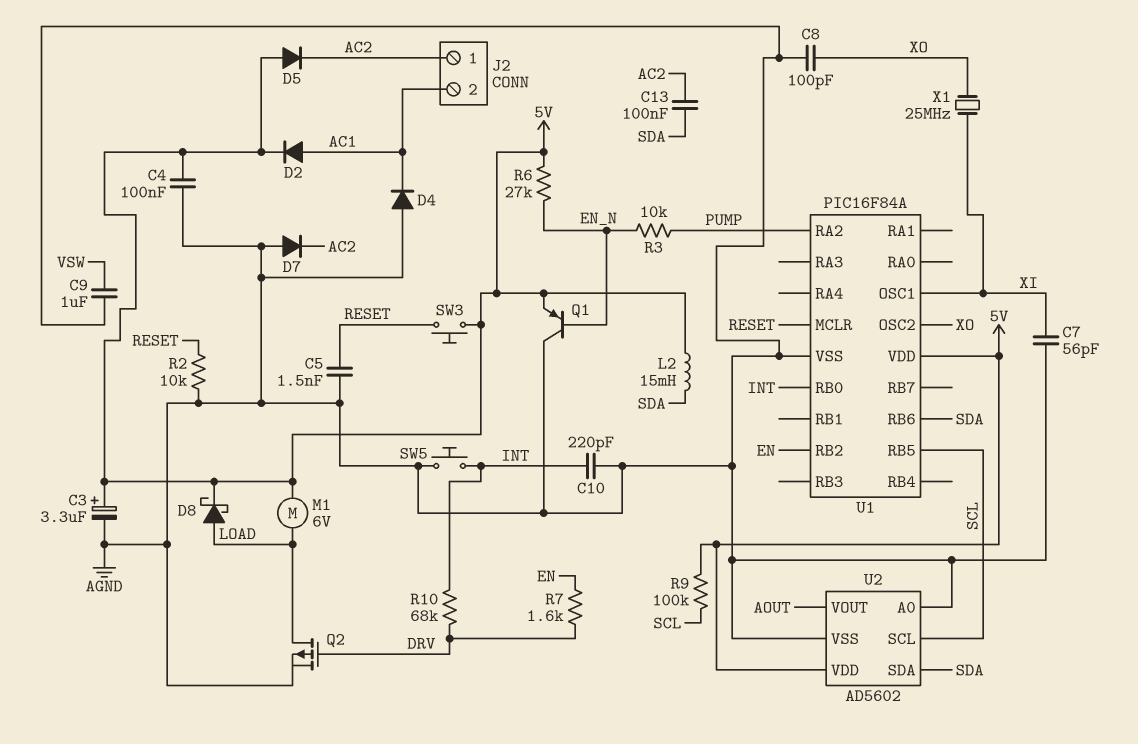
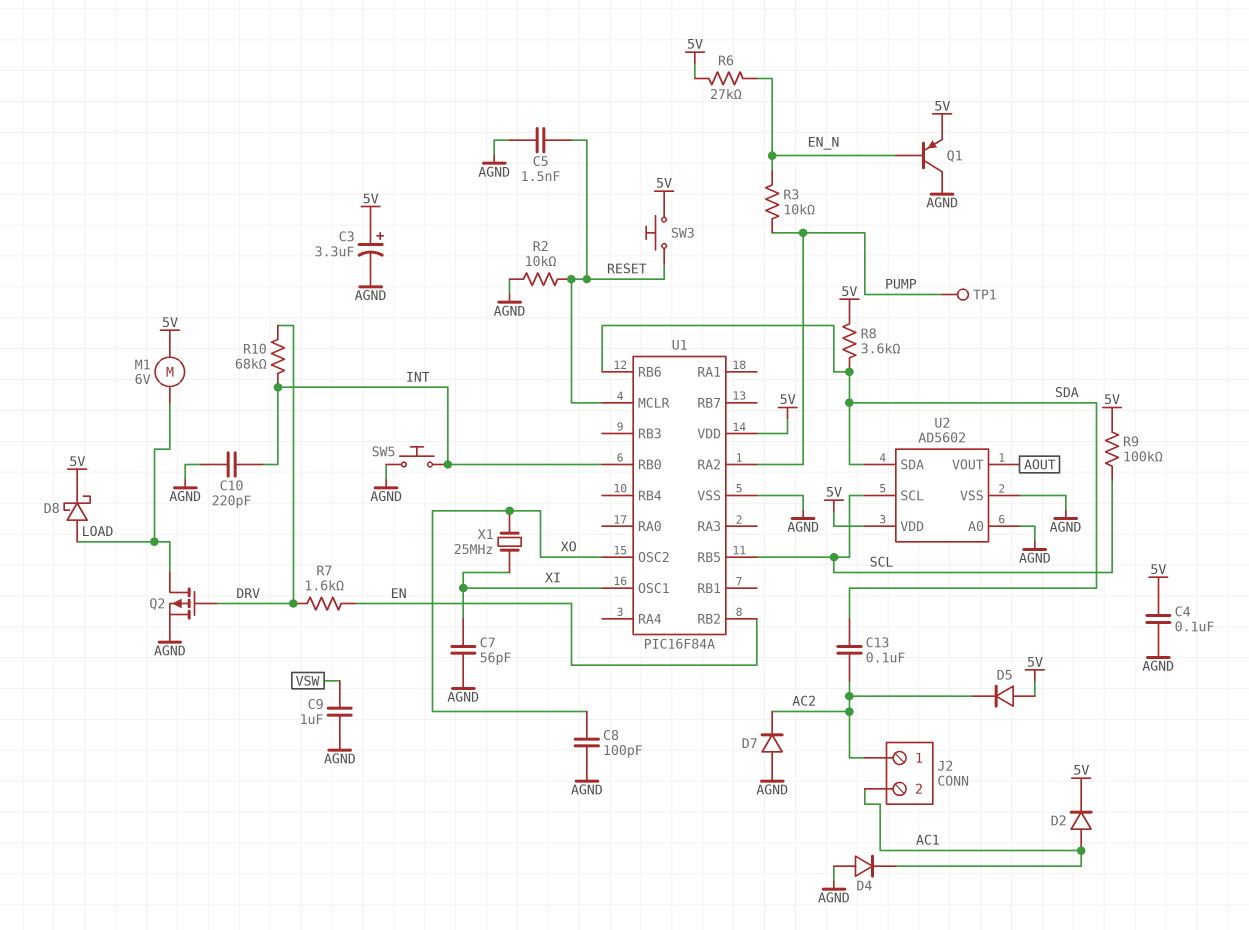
L2: 15mH (5V, SDA) -> none
R8: none -> 3.6k (5V, SDA)
TP1: none -> test point (PUMP)

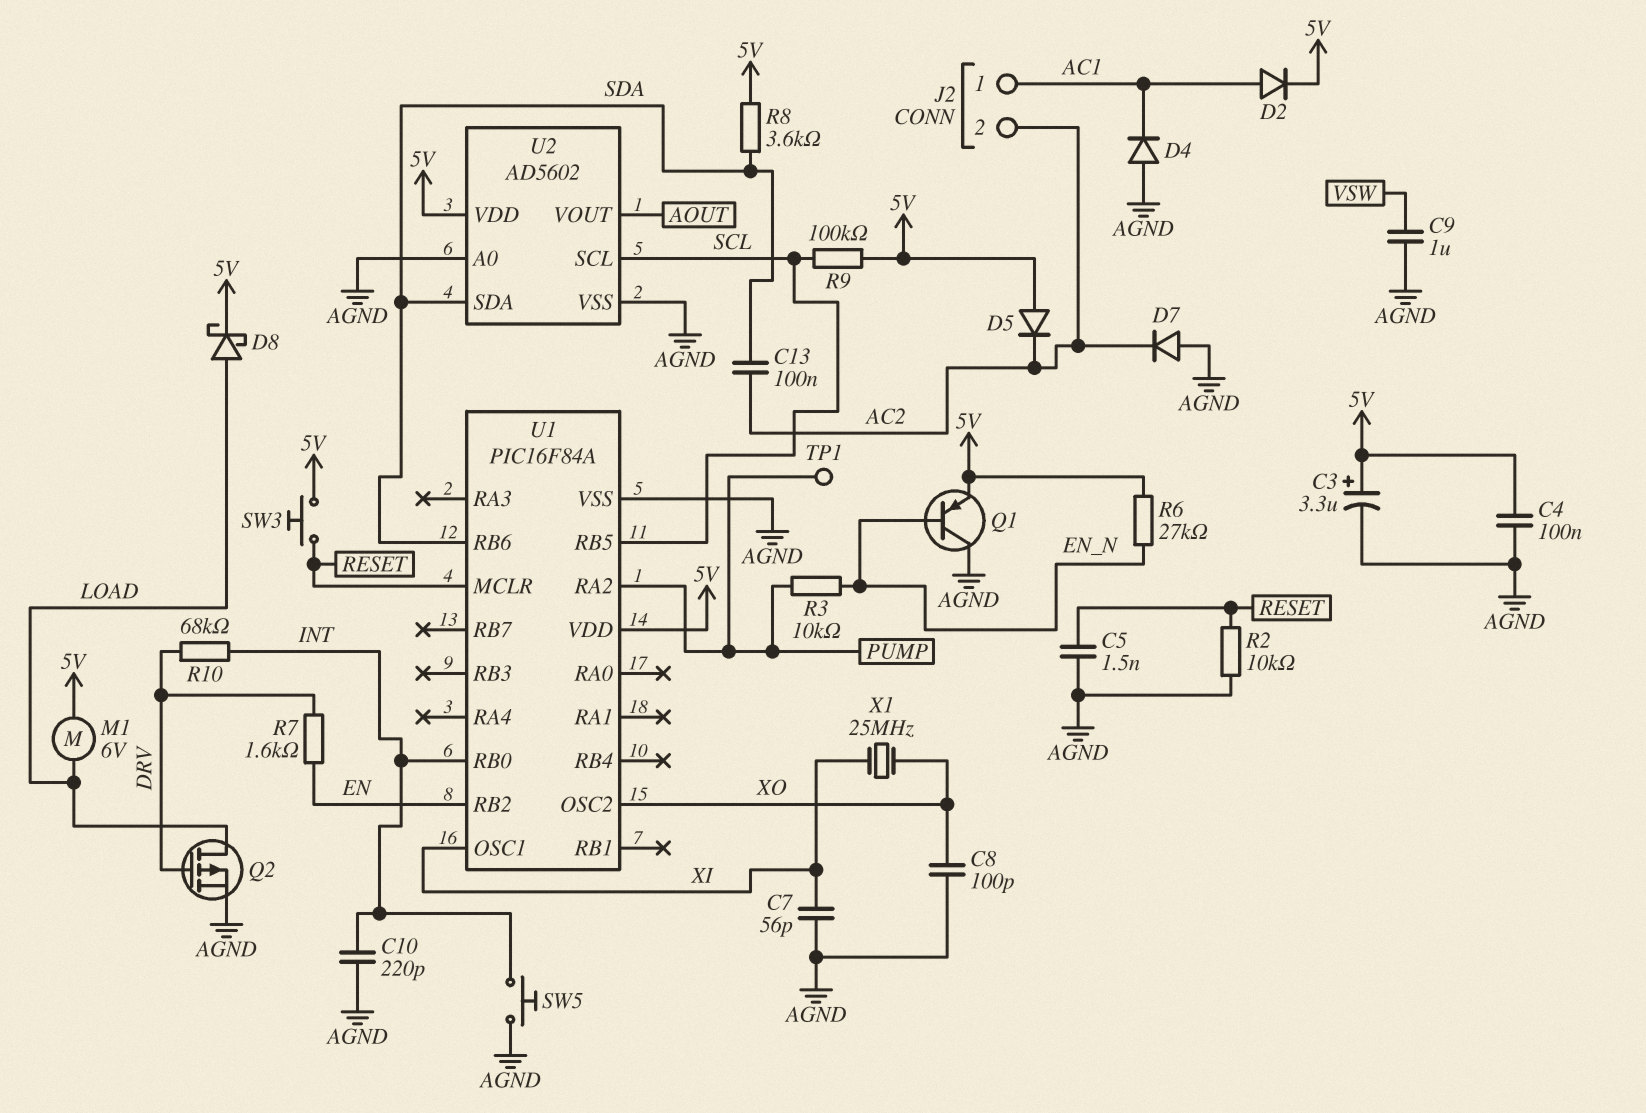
J2 pin 1: AC2 -> AC1
J2 pin 2: AC1 -> AC2

